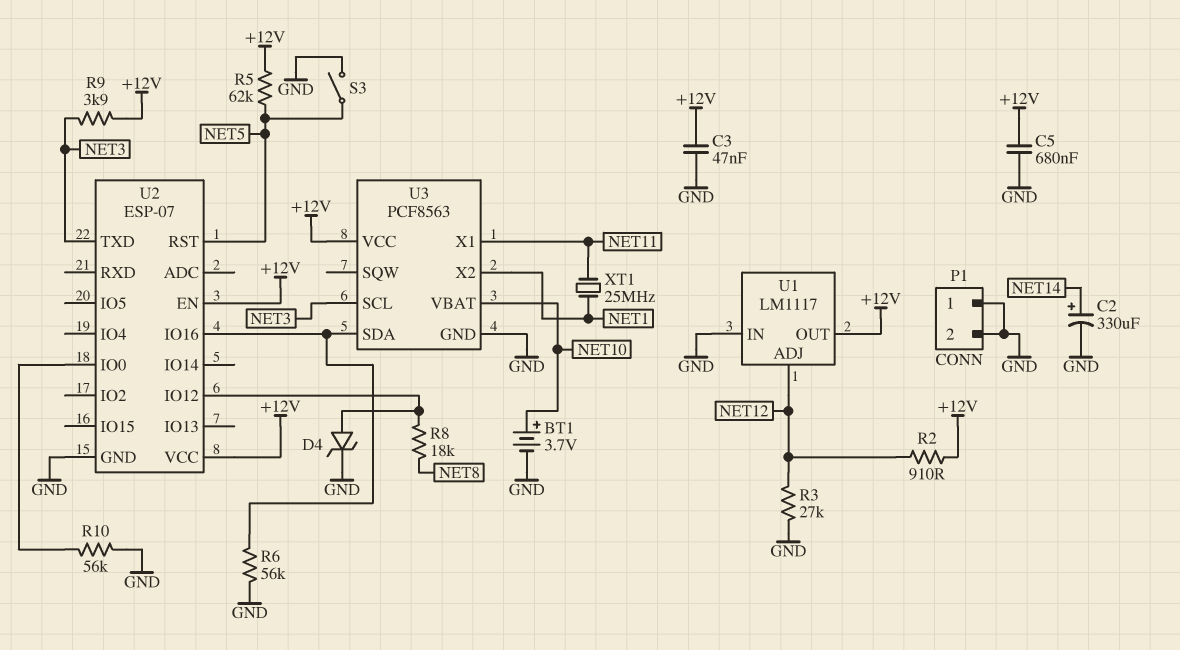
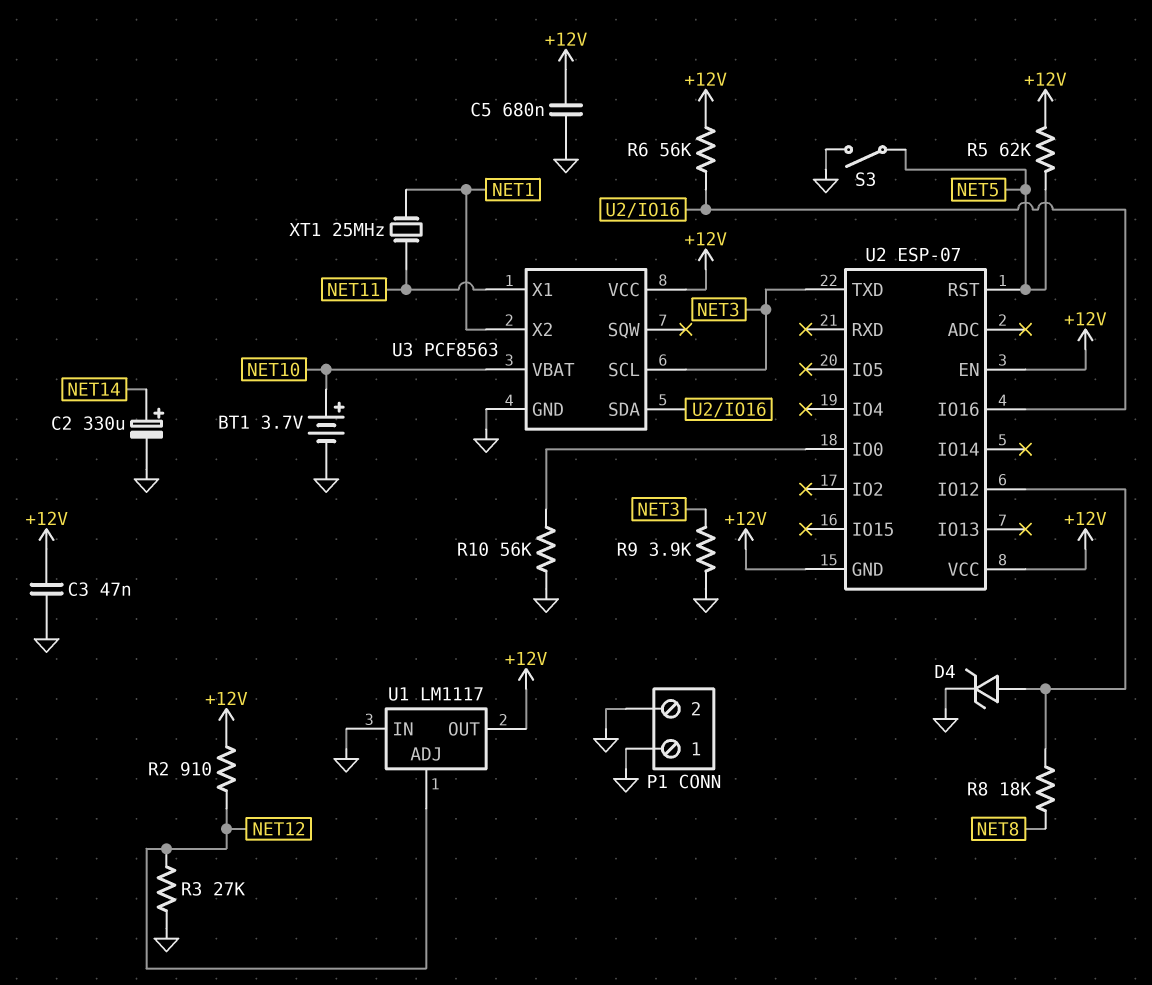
R6: 56k (GND, U2/IO16) -> 56k (+12V, U2/IO16)
R9: 3.9k (+12V, NET3) -> 3.9k (GND, NET3)
U2 pin GND: GND -> +12V

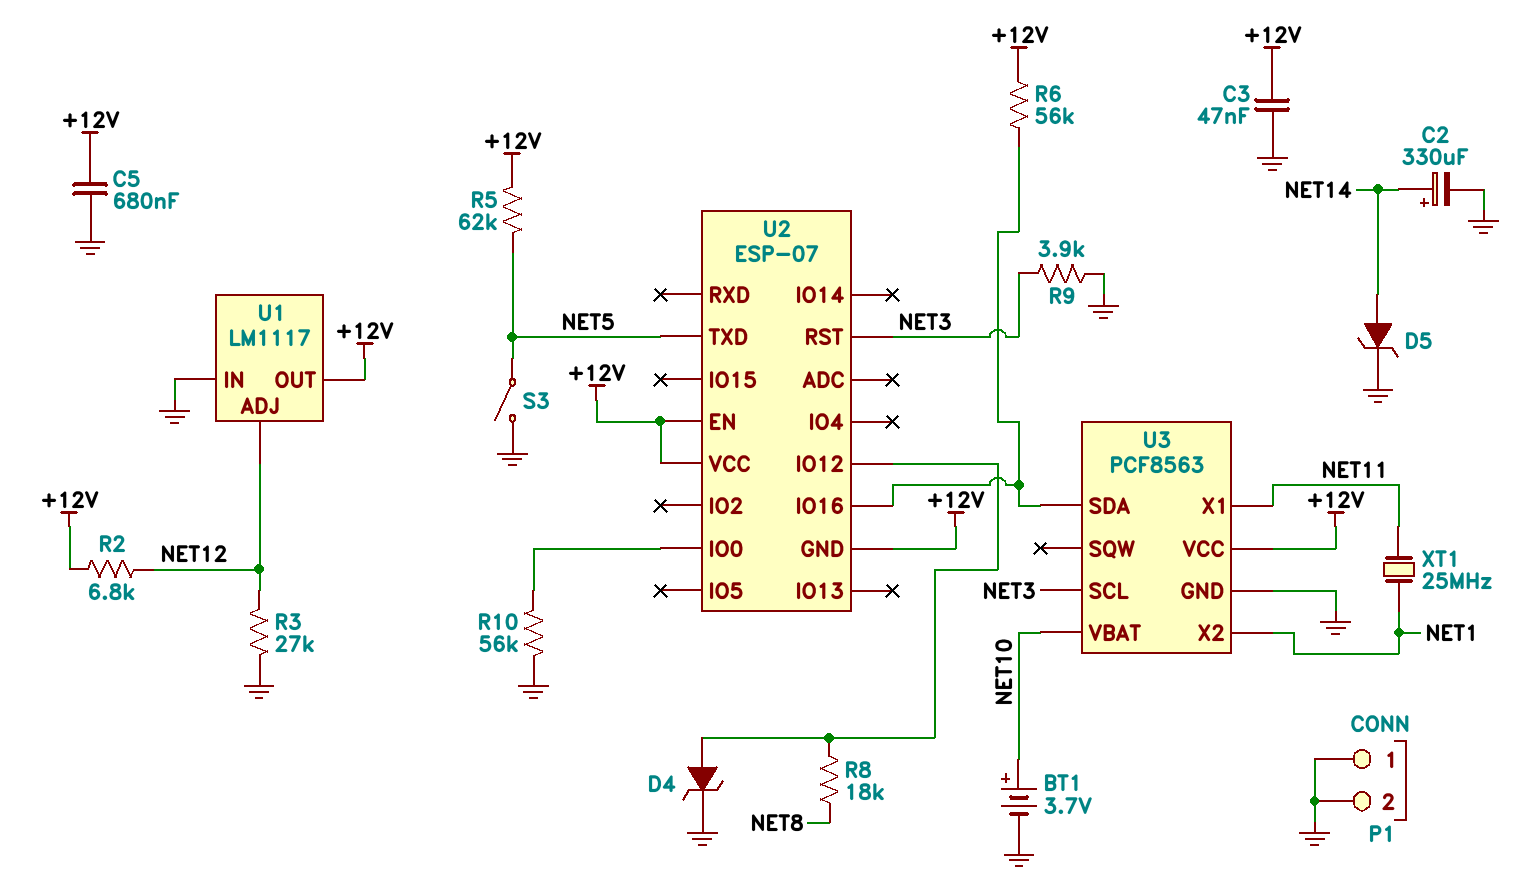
D5: none -> zener (A NET14, K GND)
R2: 910 (+12V, NET12) -> 6.8k (+12V, NET12)
U2 pin RST: NET5 -> NET3
U2 pin TXD: NET3 -> NET5

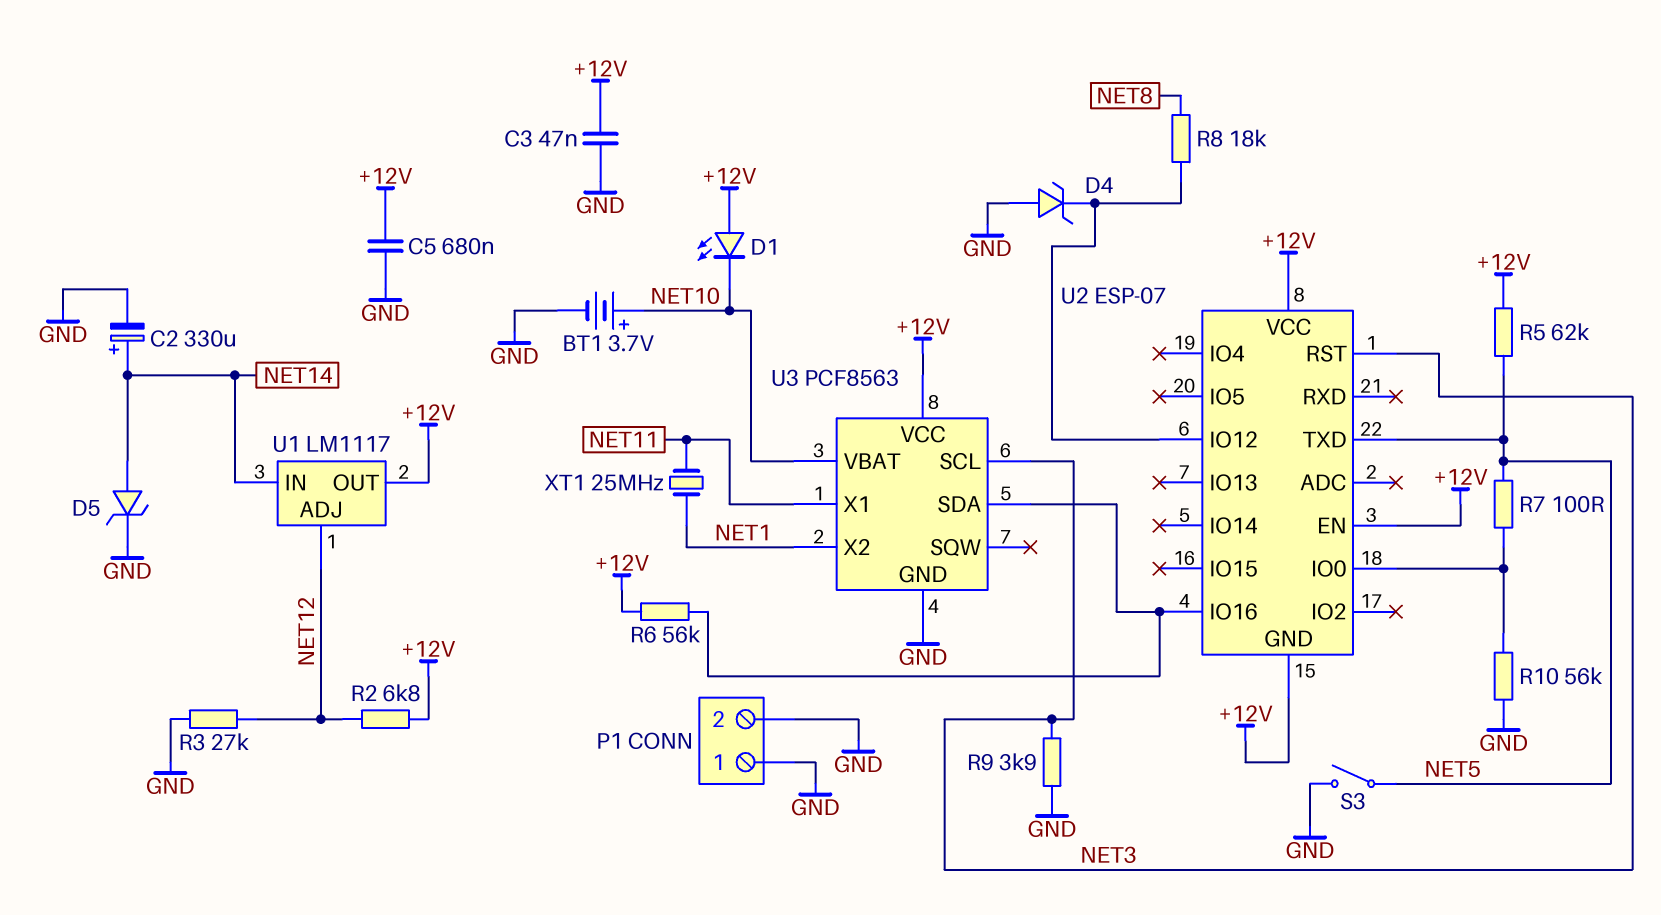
D1: none -> LED (A +12V, K NET10)
D4: zener (A U2/IO12, K GND) -> zener (A GND, K U2/IO12)
R7: none -> 100 (NET5, U2/IO0)
U1 pin IN: GND -> NET14

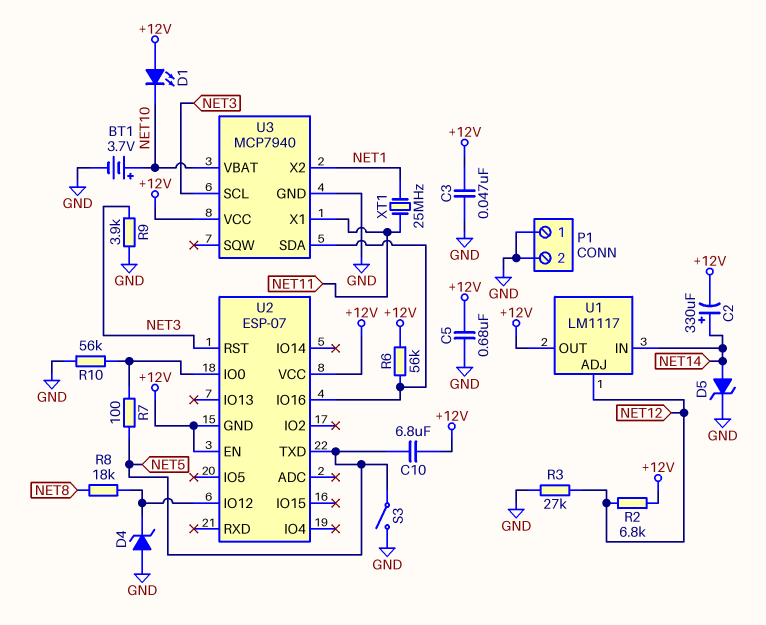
C2: 330uF (plus NET14, minus GND) -> 330uF (plus NET14, minus +12V)
C10: none -> 6.8uF (+12V, NET5)
R5: 62k (+12V, NET5) -> none
U3: PCF8563 -> MCP7940

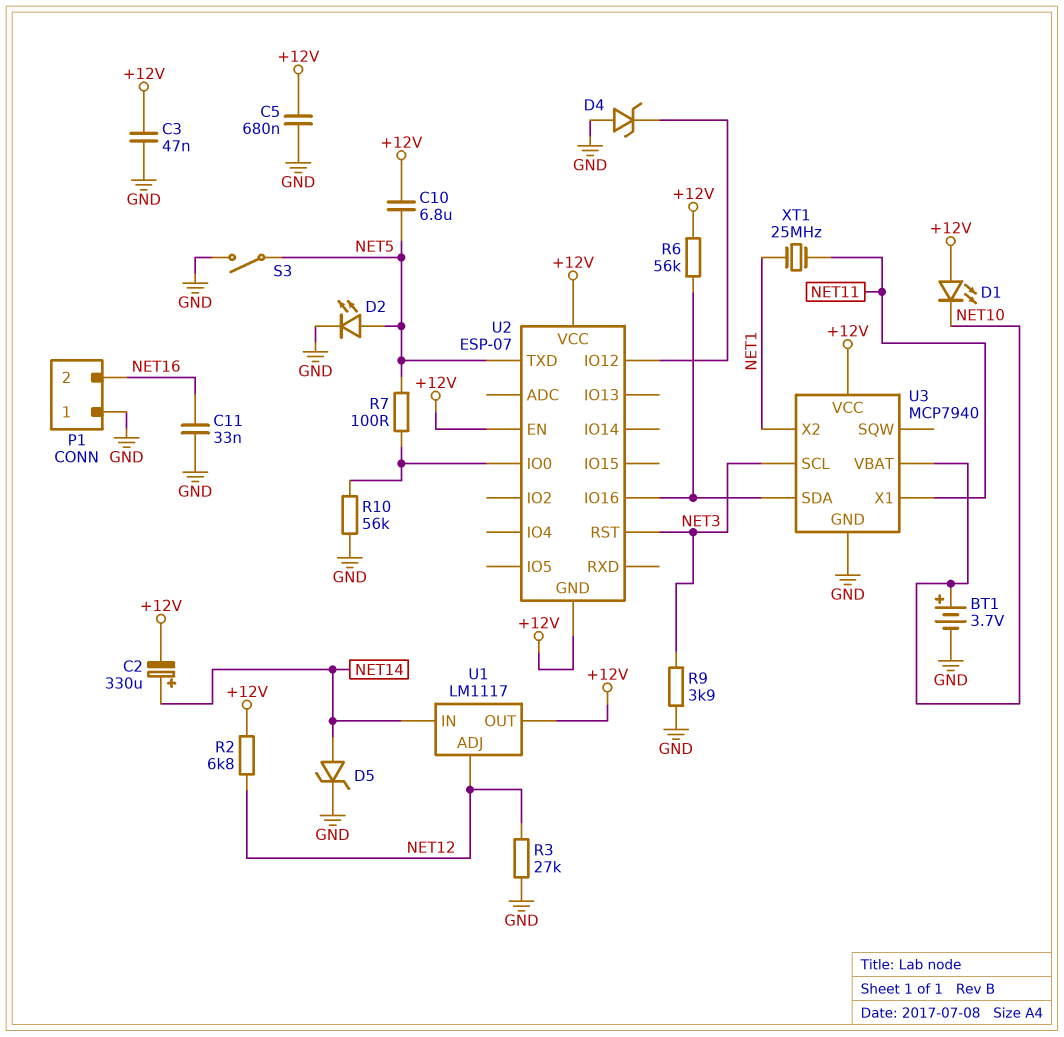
C11: none -> 33nF (GND, NET16)
D2: none -> LED (A NET5, K GND)
P1 pin 2: GND -> NET16
R8: 18k (NET8, U2/IO12) -> none

